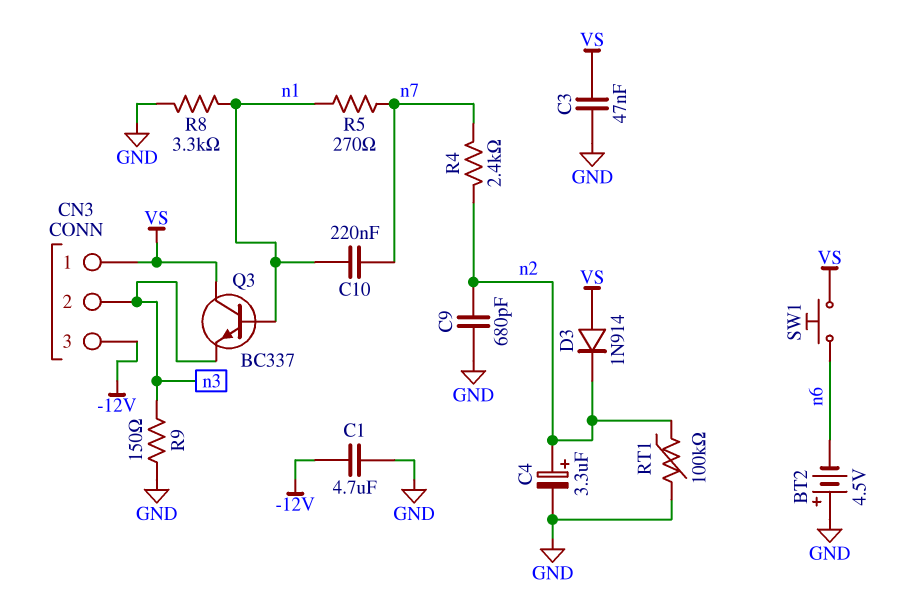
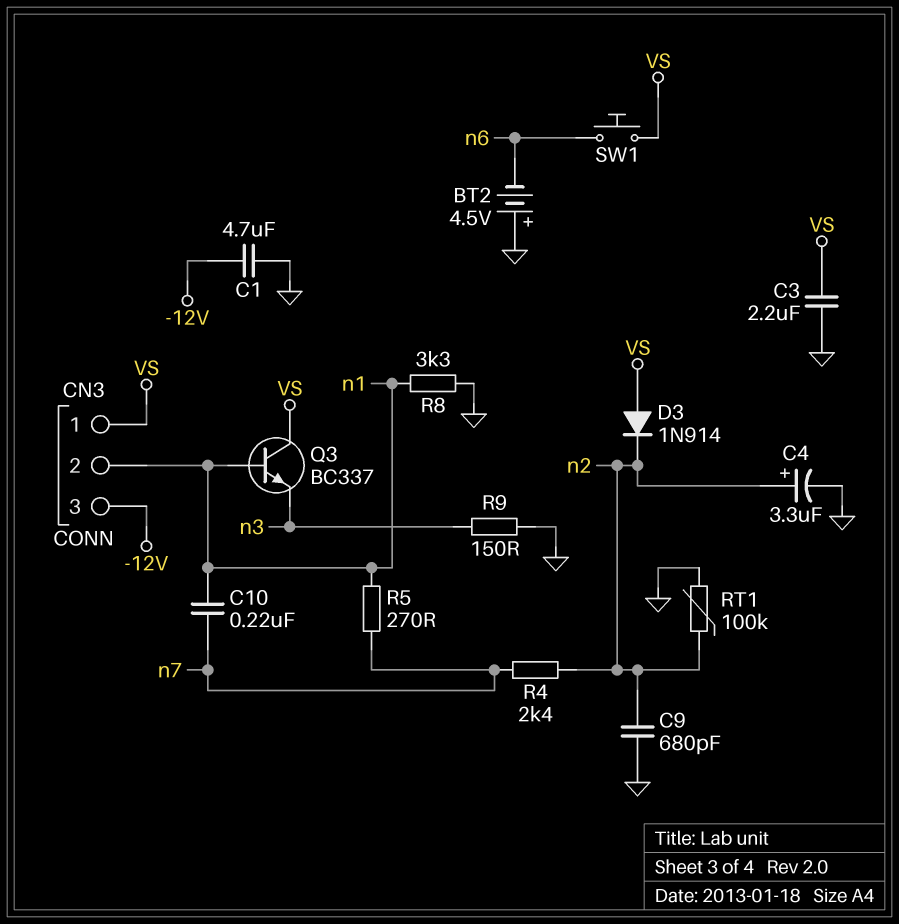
C3: 47nF (GND, VS) -> 2.2uF (GND, VS)
CN3 pin 2: n3 -> n1

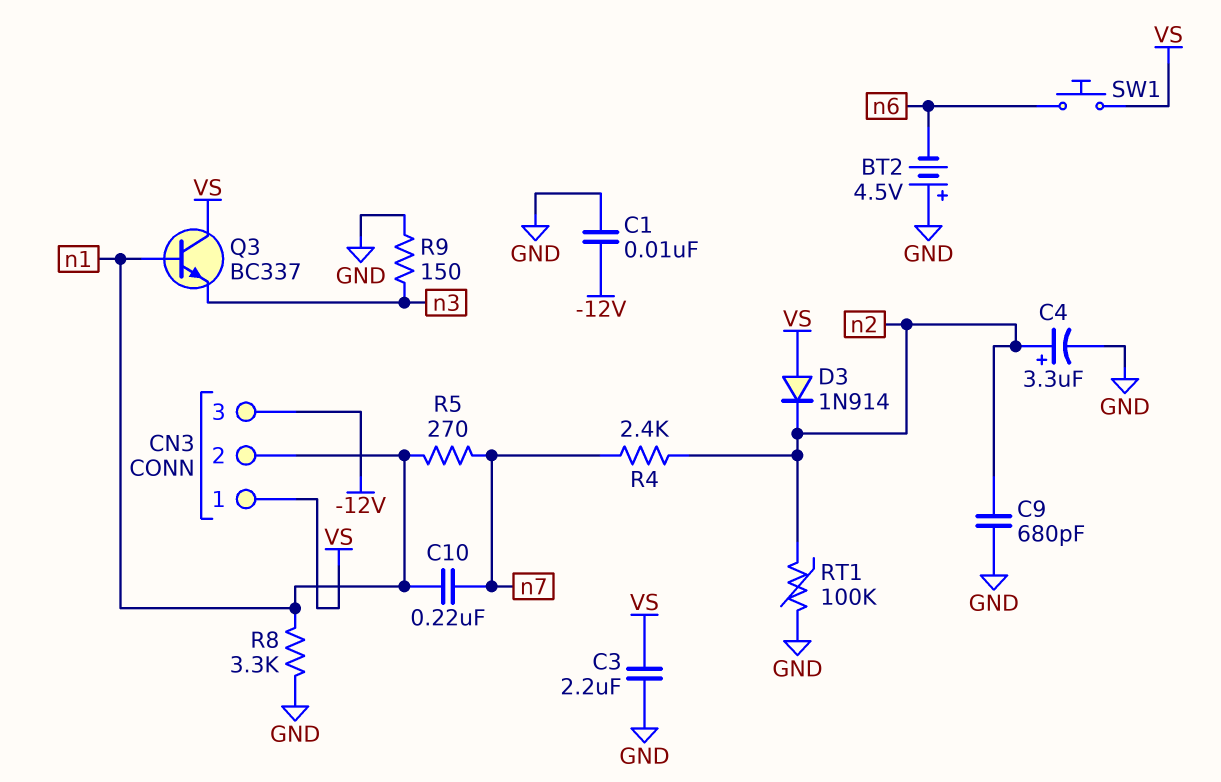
C1: 4.7uF (-12V, GND) -> 10nF (-12V, GND)

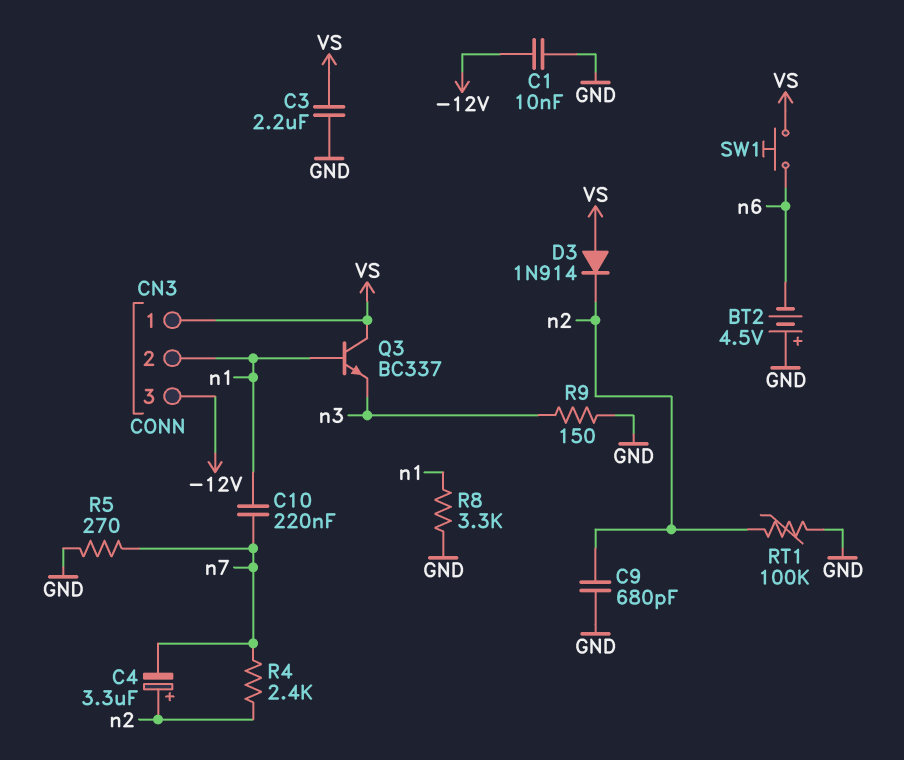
C4: 3.3uF (plus n2, minus GND) -> 3.3uF (plus n2, minus n7)
R5: 270 (n1, n7) -> 270 (GND, n7)

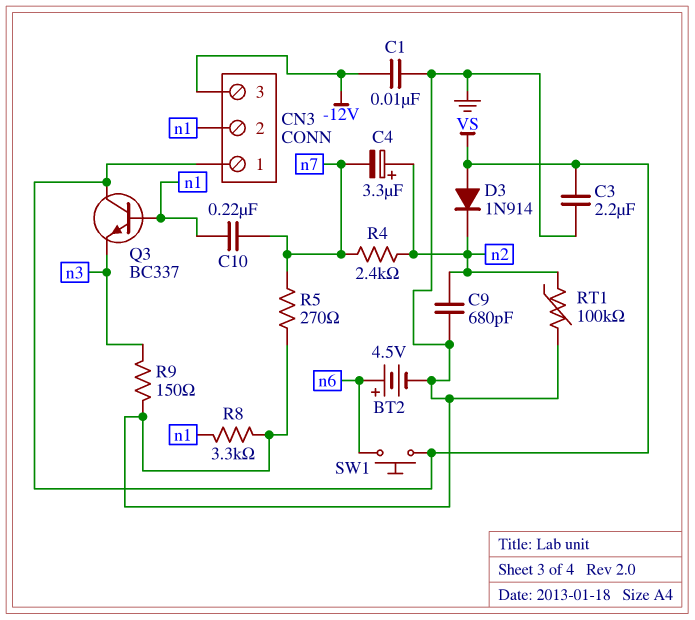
BT2: 4.5V (plus GND, minus n6) -> 4.5V (plus n6, minus GND)

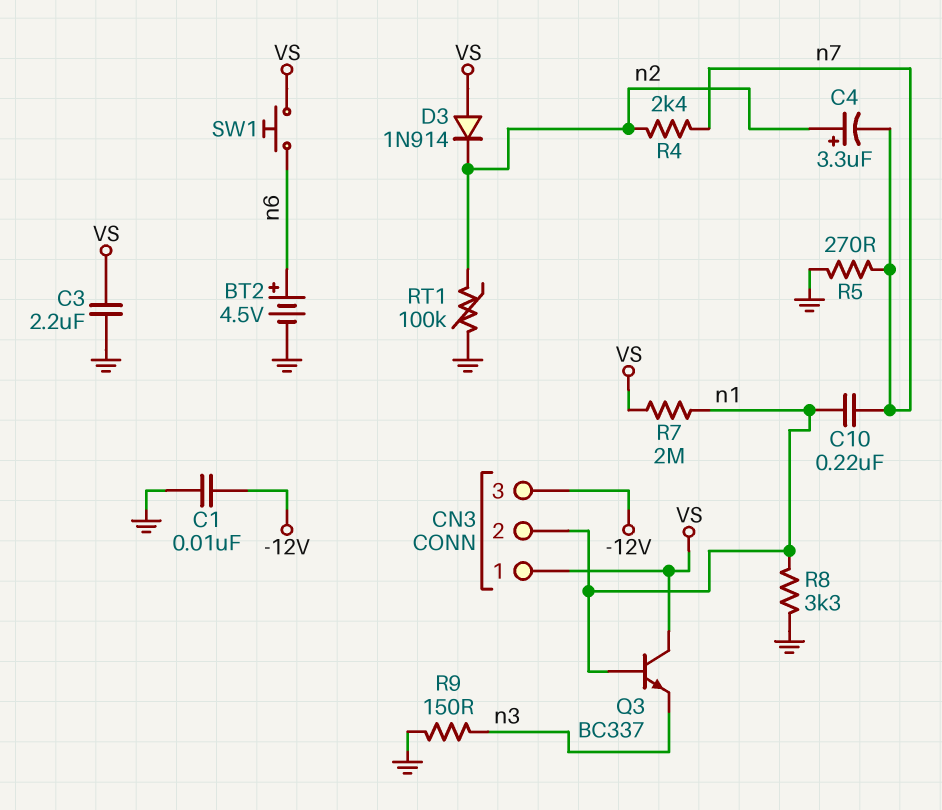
C9: 680pF (GND, n2) -> none
R7: none -> 2M (VS, n1)

